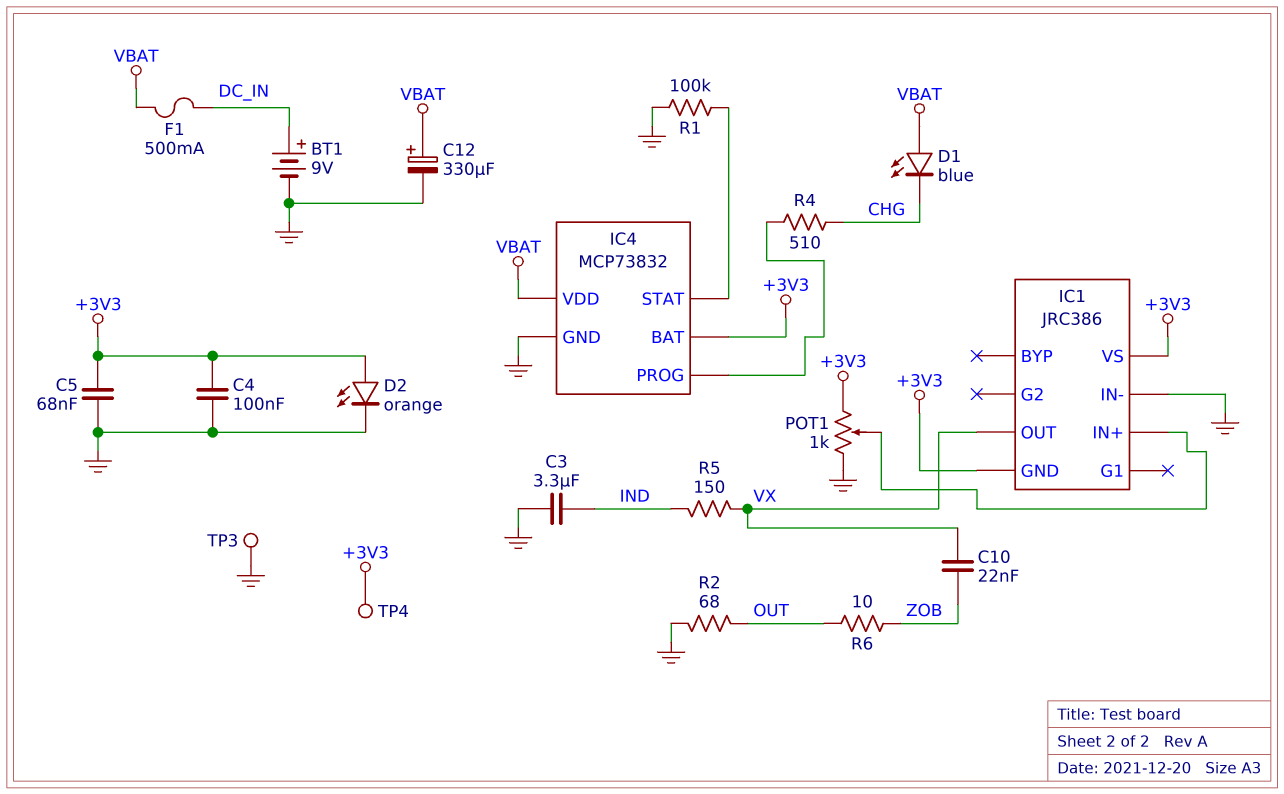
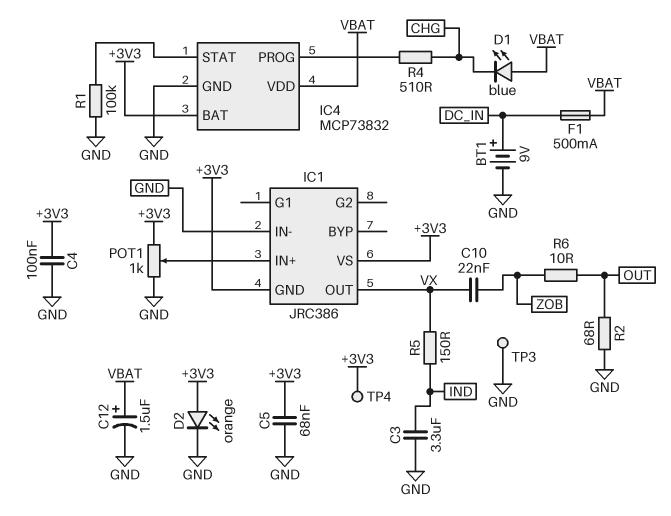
C12: 330uF (plus VBAT, minus GND) -> 1.5uF (plus VBAT, minus GND)

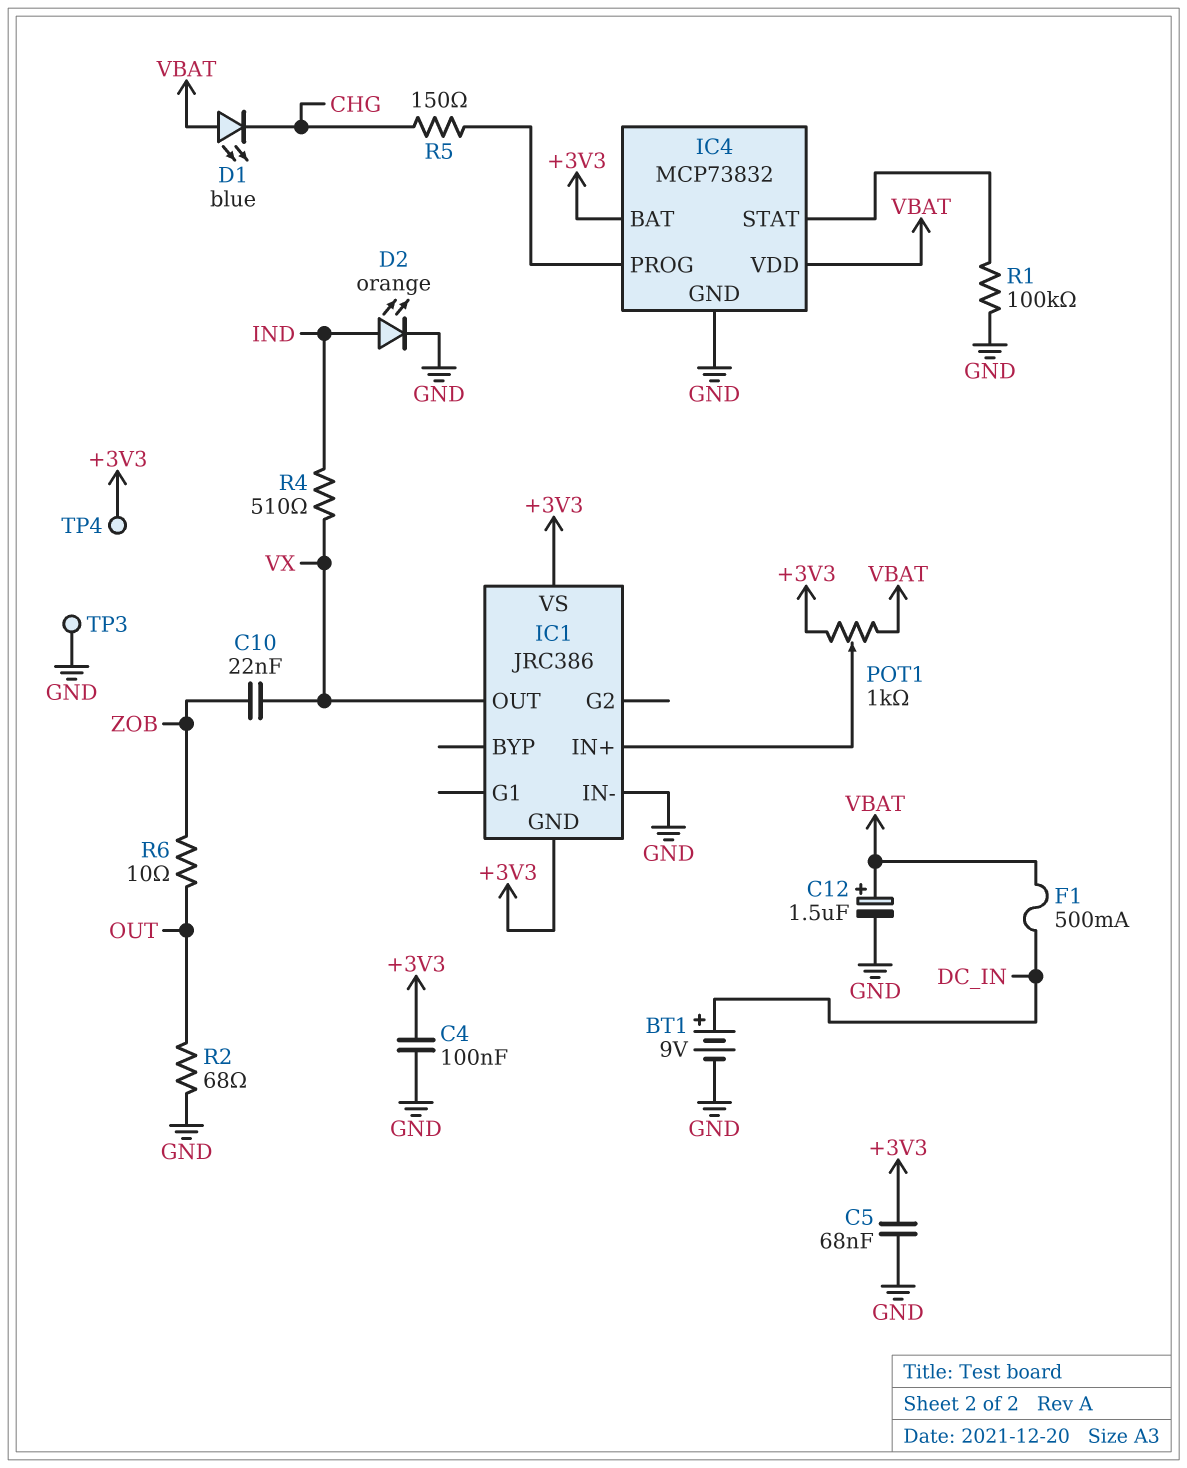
C3: 3.3uF (GND, IND) -> none
D2: LED orange (A +3V3, K GND) -> LED orange (A IND, K GND)
POT1: 1k (+3V3, GND, wiper IC1/IN+) -> 1k (+3V3, VBAT, wiper IC1/IN+)
R4: 510 (CHG, IC4/PROG) -> 510 (IND, VX)
R5: 150 (IND, VX) -> 150 (CHG, IC4/PROG)

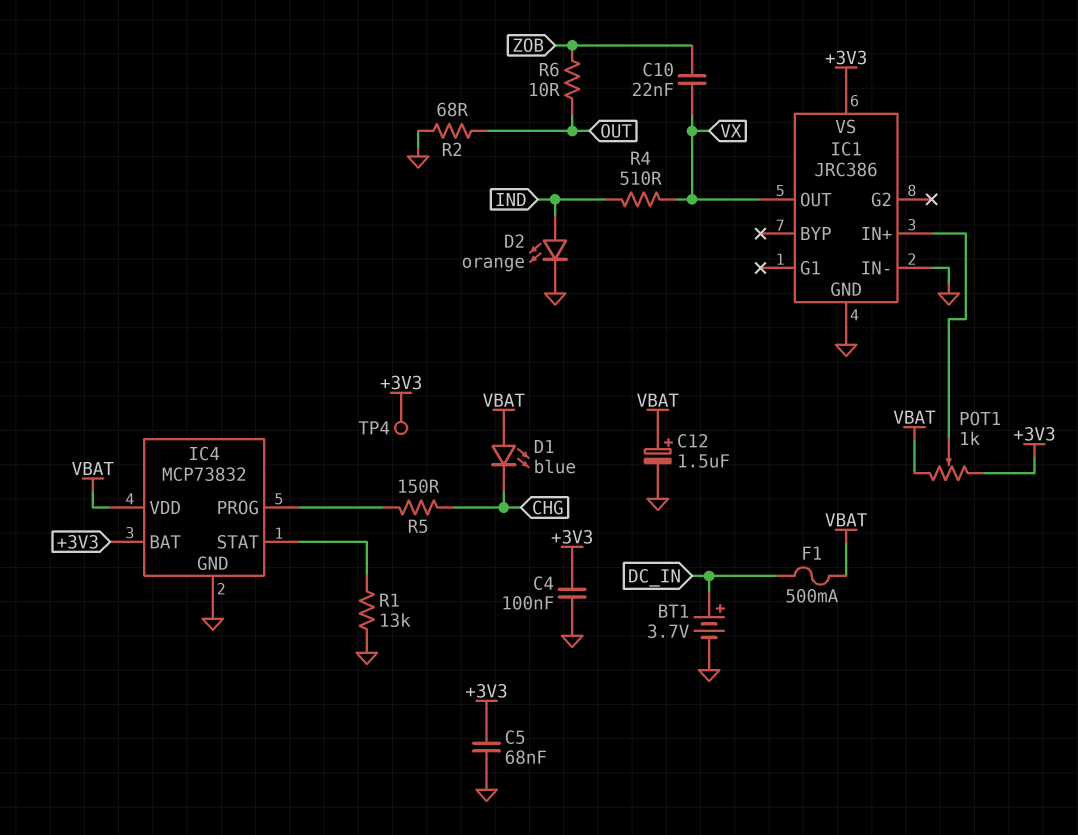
BT1: 9V (plus DC_IN, minus GND) -> 3.7V (plus DC_IN, minus GND)
IC1 pin GND: +3V3 -> GND
R1: 100k (GND, IC4/STAT) -> 13k (GND, IC4/STAT)
TP3: test point (GND) -> none

